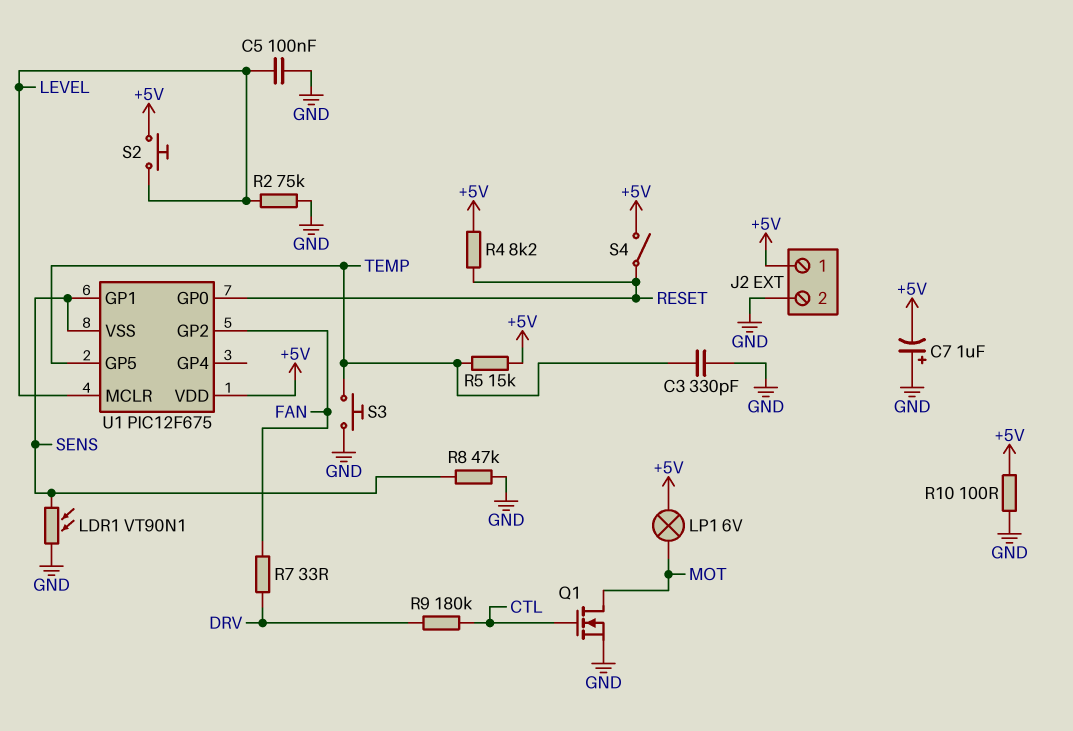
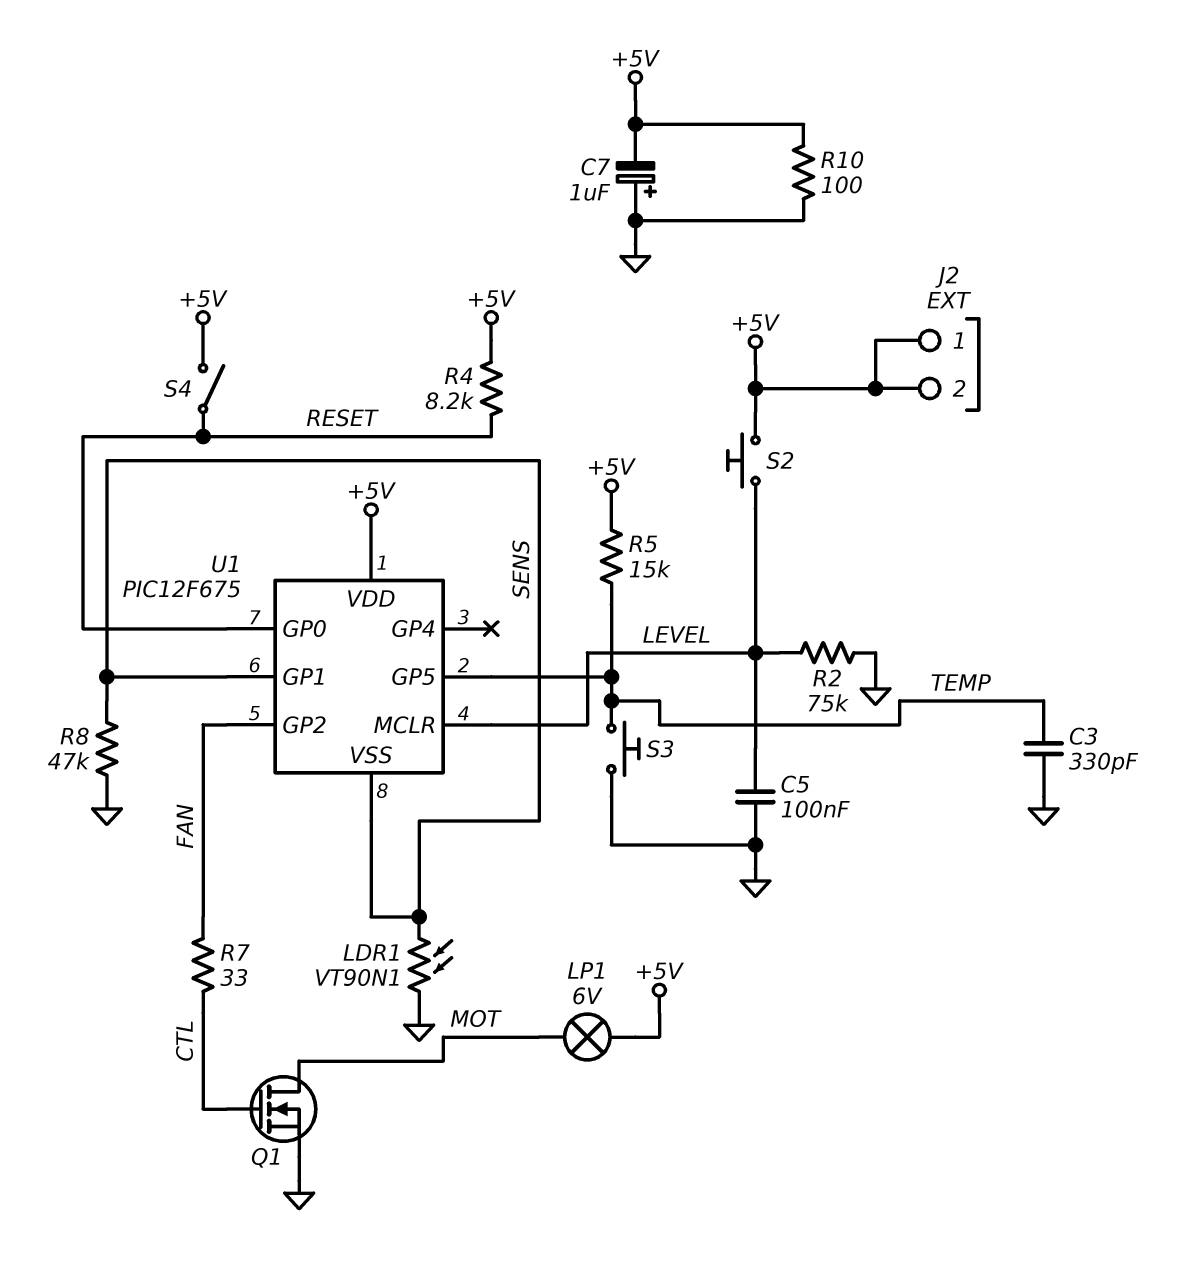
J2 pin 2: GND -> +5V
R7: 33 (DRV, FAN) -> 33 (CTL, FAN)
R9: 180k (CTL, DRV) -> none

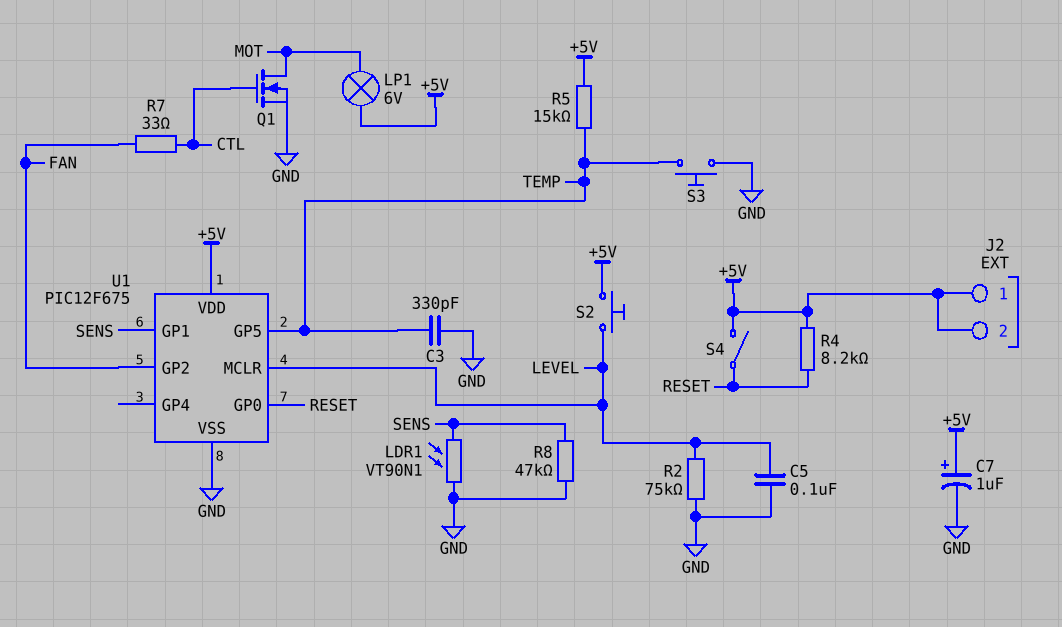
C7: 1uF (plus GND, minus +5V) -> 1uF (plus +5V, minus GND)
R10: 100 (+5V, GND) -> none
U1 pin VSS: SENS -> GND

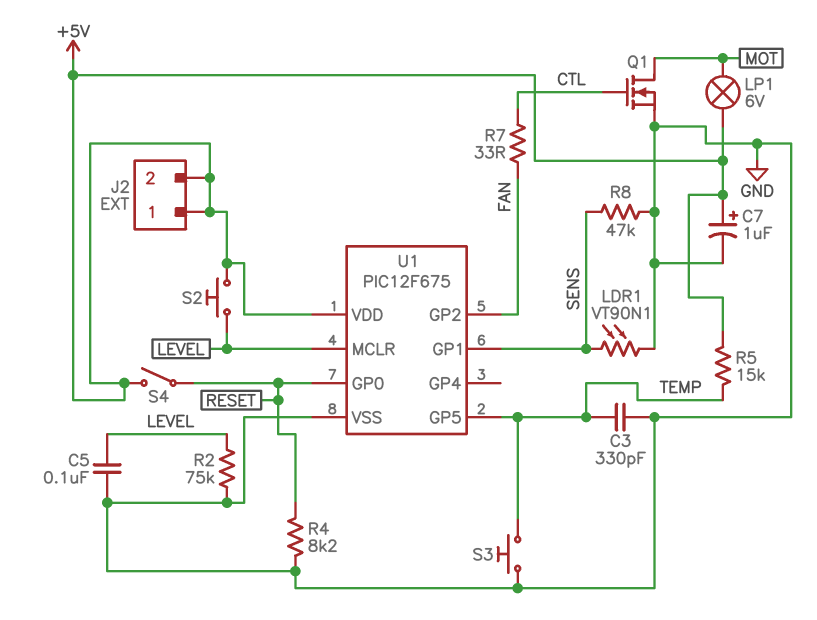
R4: 8.2k (+5V, RESET) -> 8.2k (GND, RESET)

